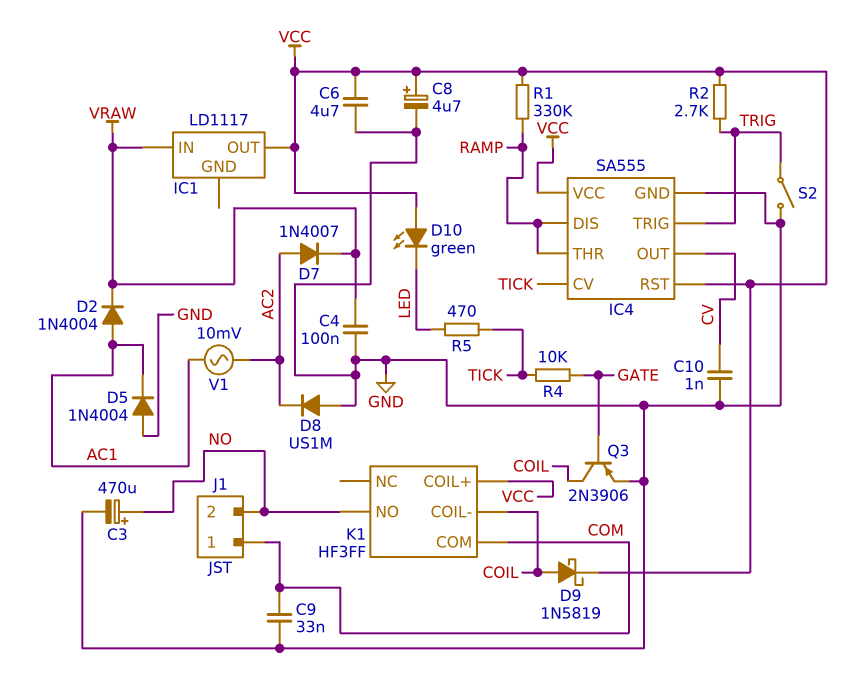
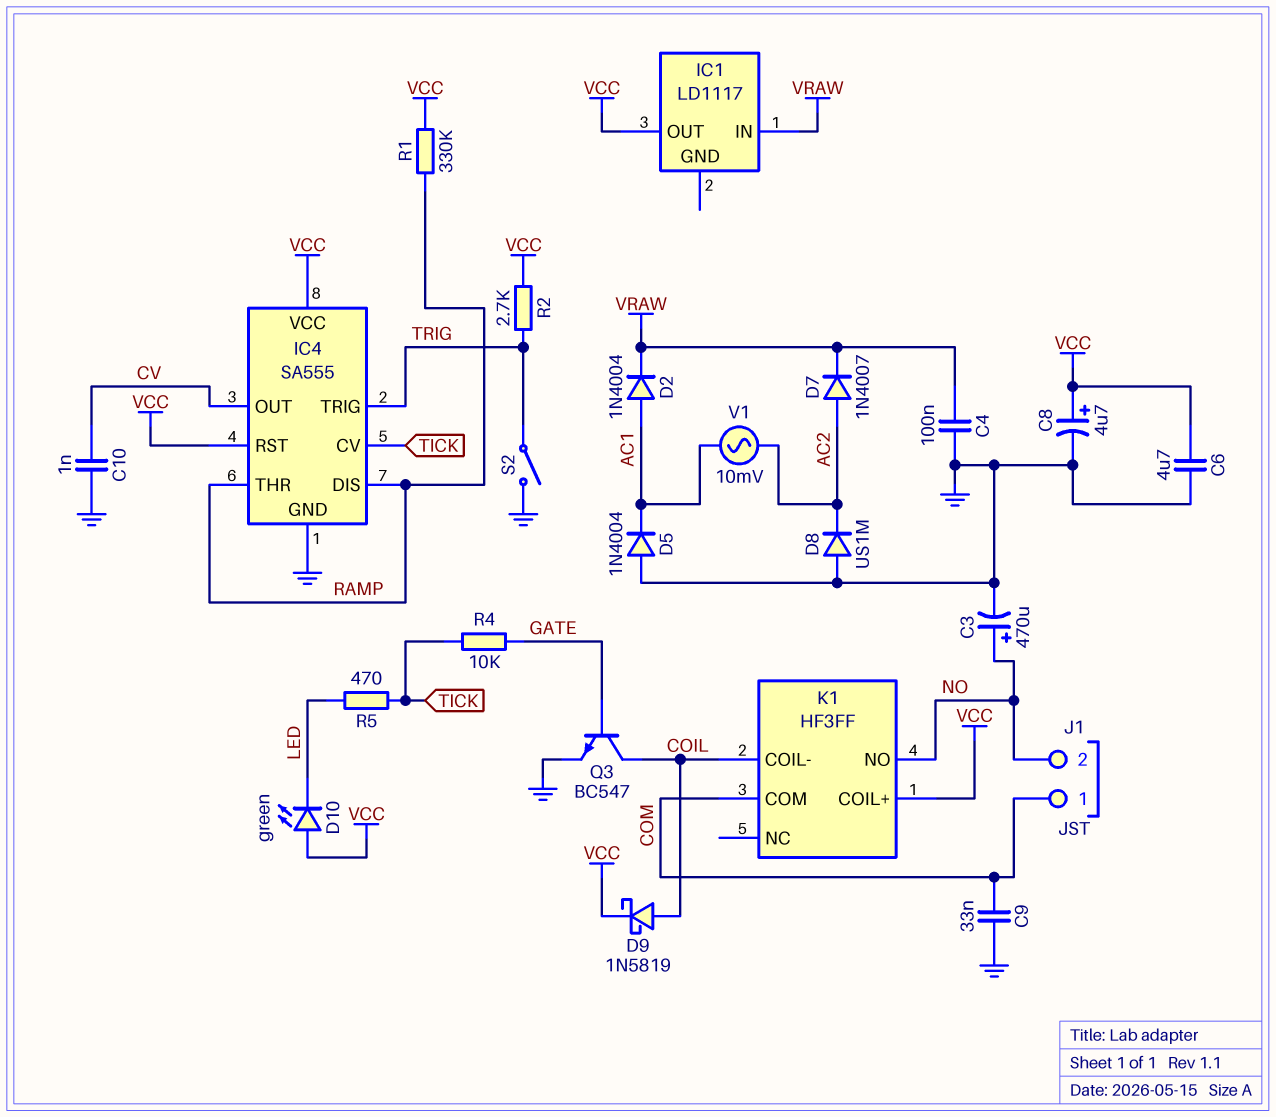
Q3: PNP 2N3906 (B GATE, C COIL, E GND) -> NPN BC547 (B GATE, C COIL, E GND)

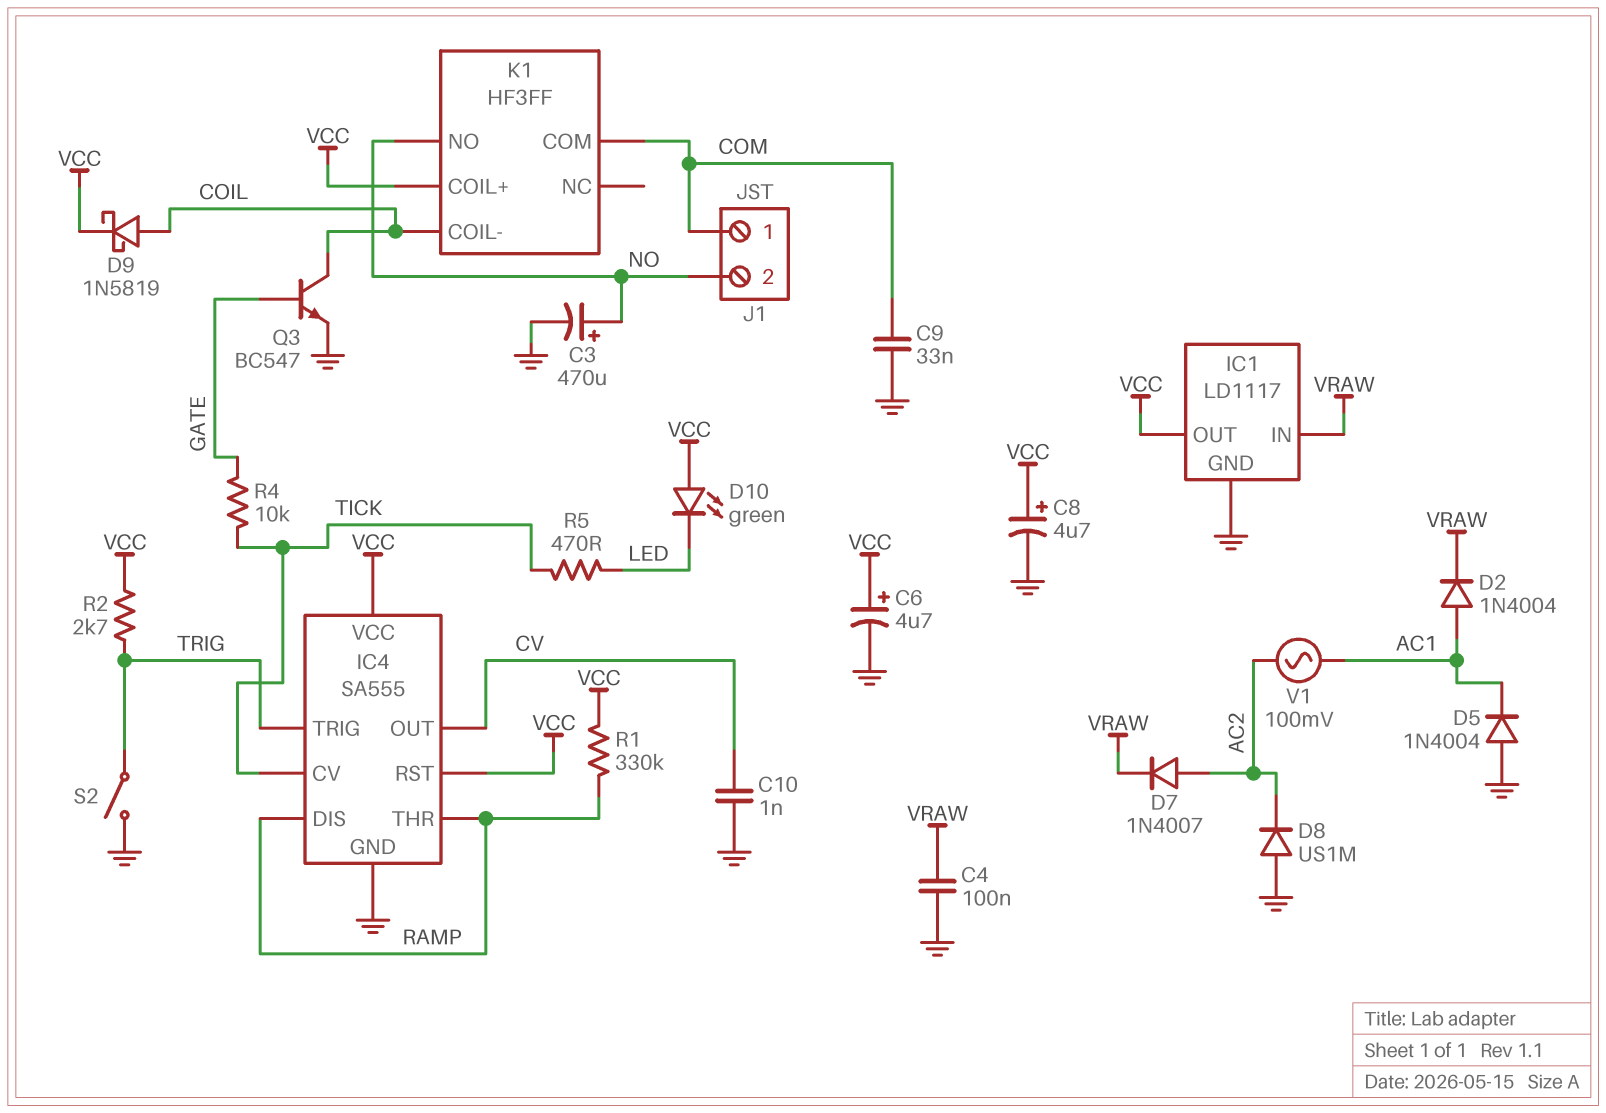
C6: 4.7uF (GND, VCC) -> 4.7uF (plus VCC, minus GND)
IC1 pin GND: none -> GND
V1: AC 10mV (AC1, AC2) -> AC 100mV (AC1, AC2)

